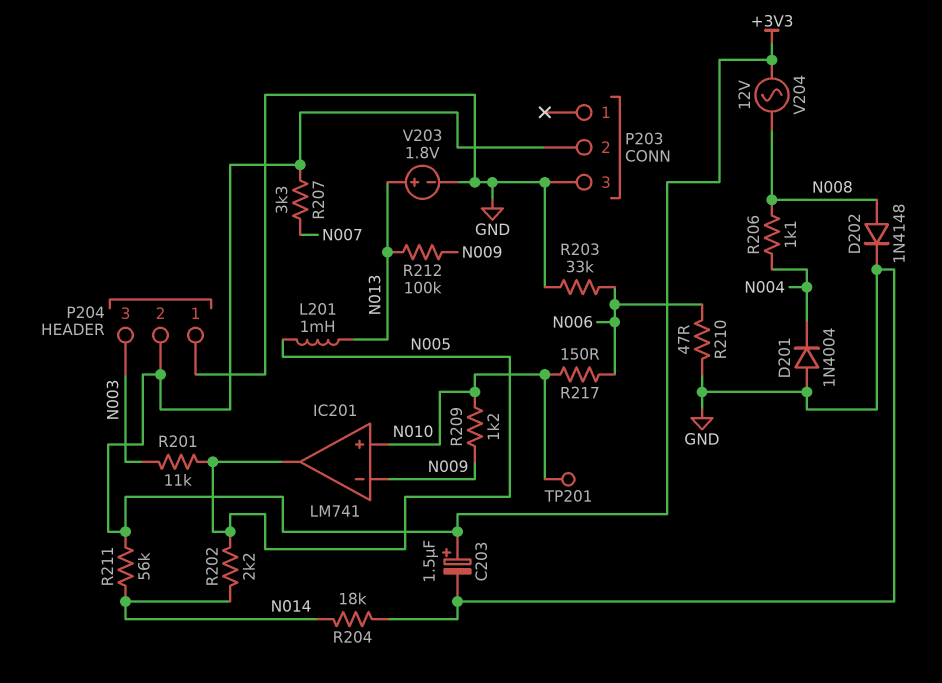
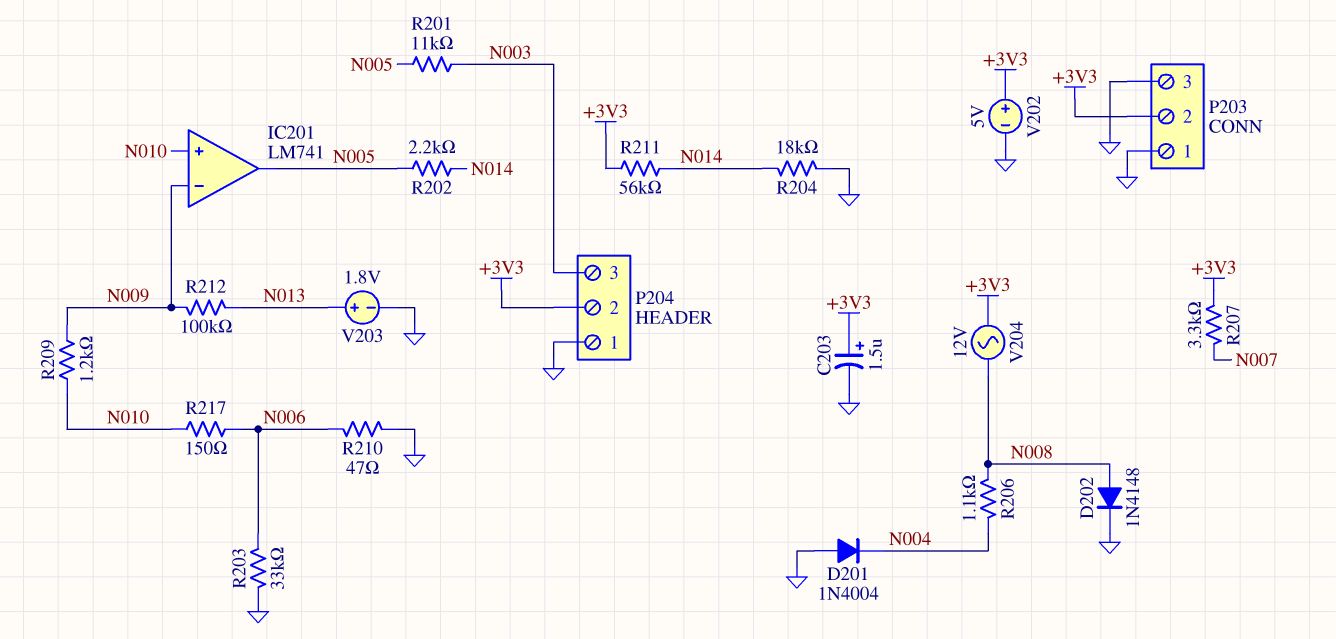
L201: 1mH (N005, N013) -> none
P203 pin 1: none -> GND
TP201: test point (N010) -> none
V202: none -> 5V (plus +3V3, minus GND)

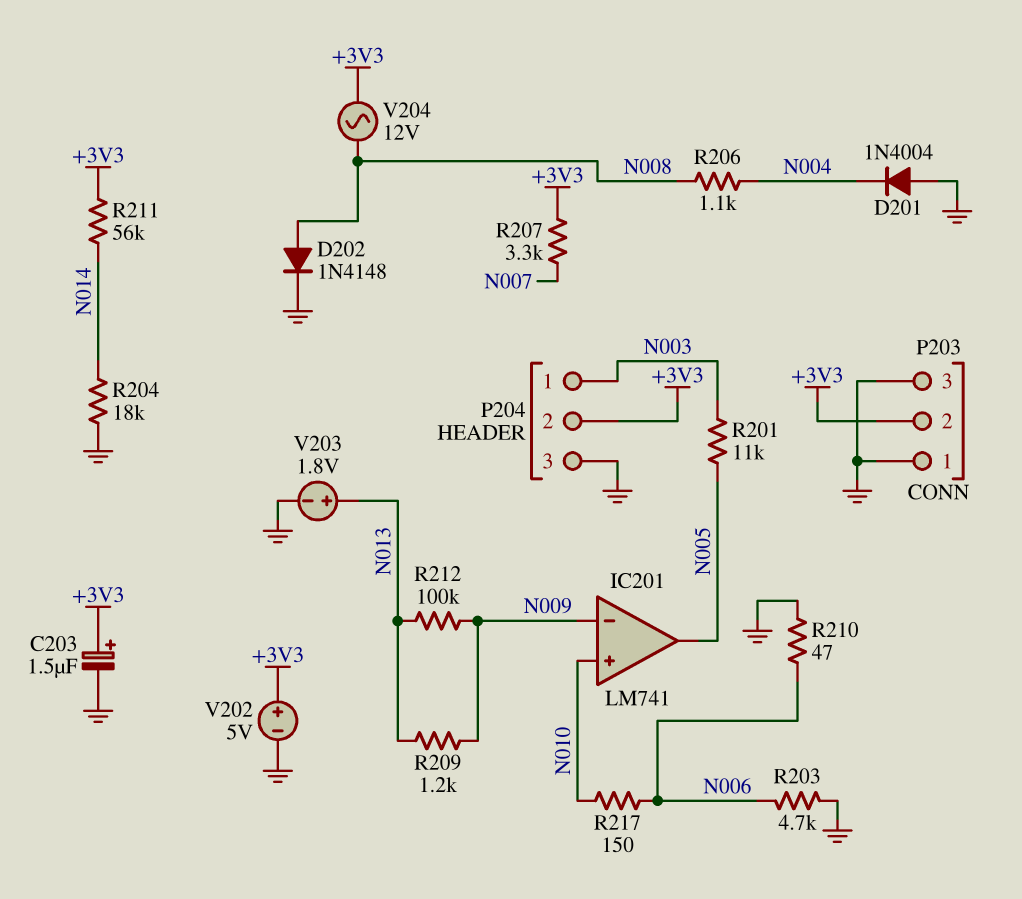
P204 pin 1: GND -> N003
P204 pin 3: N003 -> GND
R202: 2.2k (N005, N014) -> none
R203: 33k (GND, N006) -> 4.7k (GND, N006)
R209: 1.2k (N009, N010) -> 1.2k (N009, N013)

